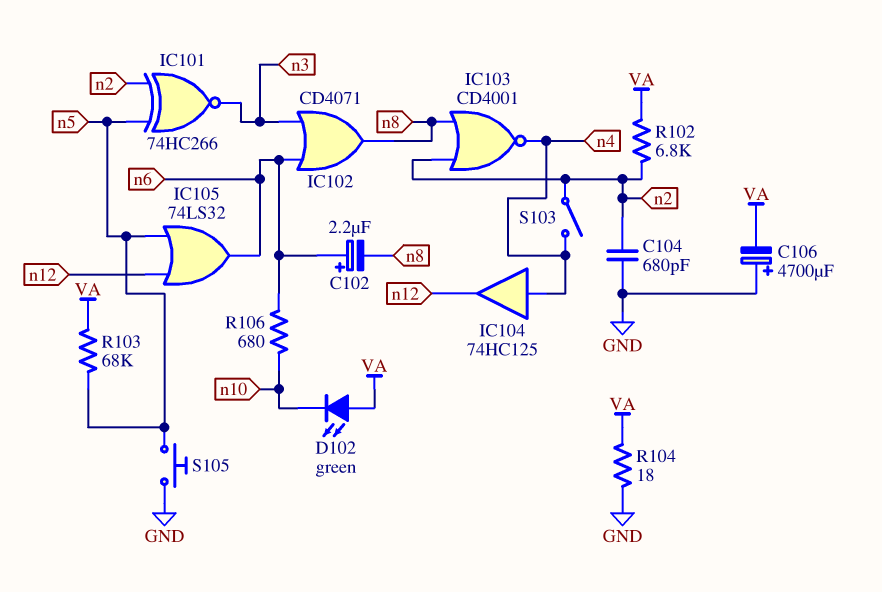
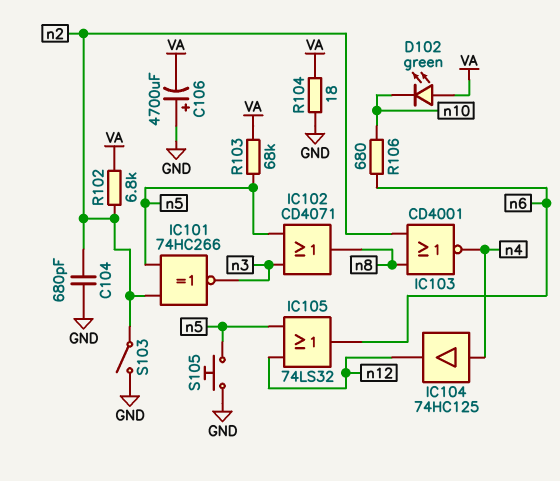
C102: 2.2uF (plus n6, minus n8) -> none
IC102: OR CD4071 (in n3, in n6, out n8) -> OR CD4071 (in n3, in n5, out n8)
S103: switch (n2, n4) -> switch (GND, n2)

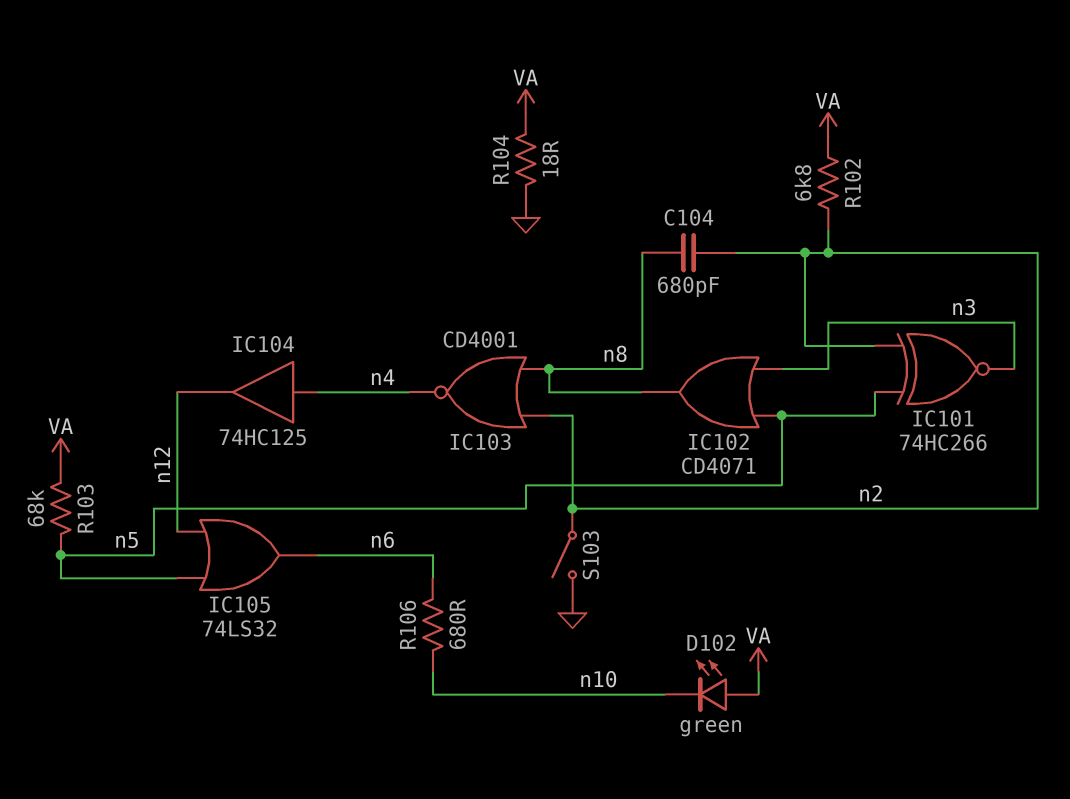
C104: 680pF (GND, n2) -> 680pF (n2, n8)
C106: 4700uF (plus GND, minus VA) -> none
S105: button (GND, n5) -> none

